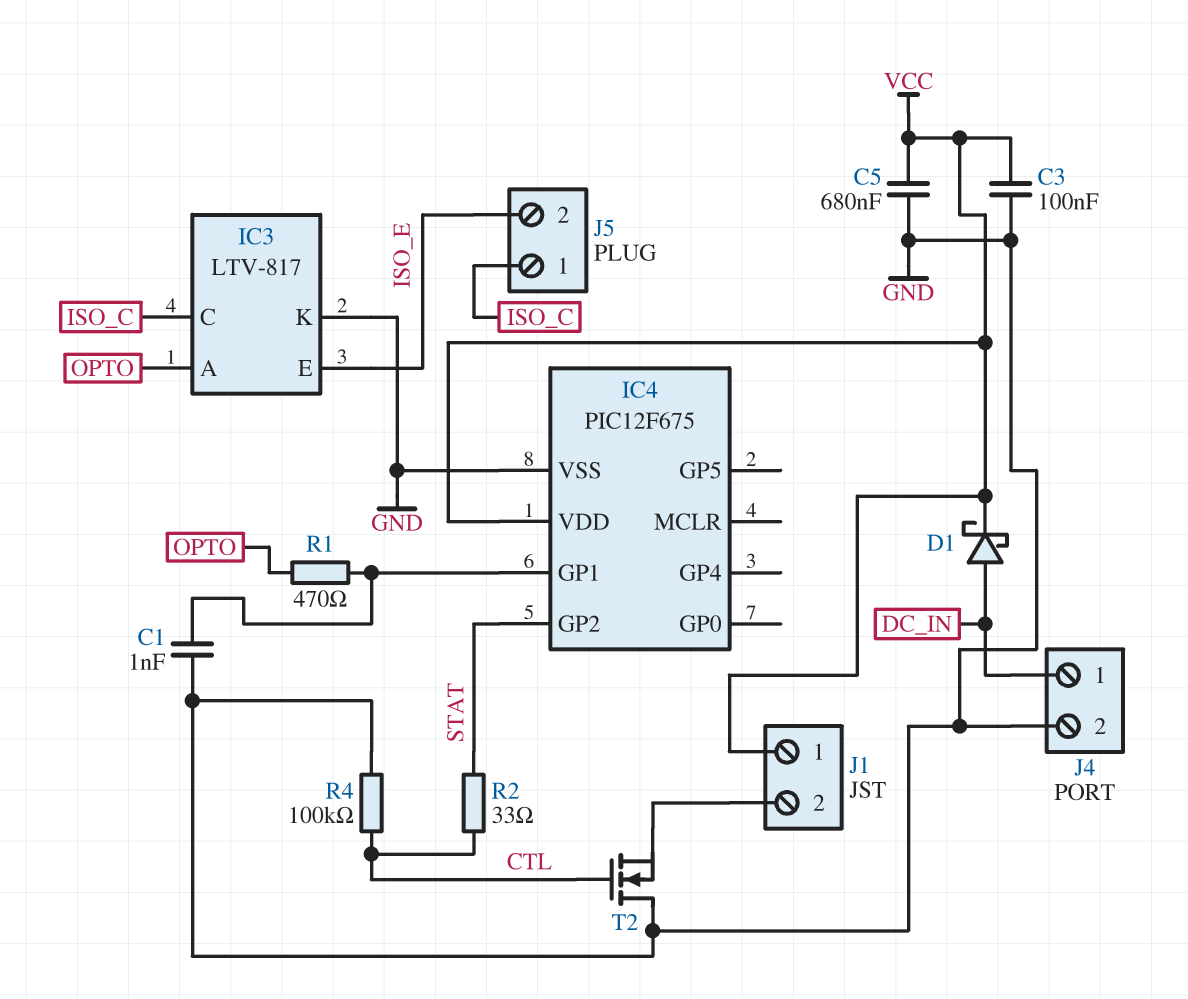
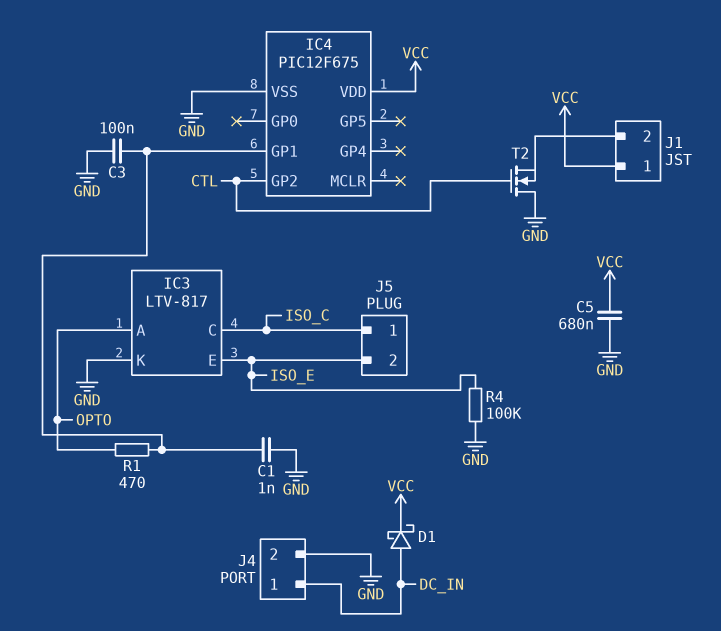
C3: 100nF (GND, VCC) -> 100nF (GND, IC4/GP1)
IC4 pin GP2: STAT -> CTL
R2: 33 (CTL, STAT) -> none
R4: 100k (CTL, GND) -> 100k (GND, ISO_E)

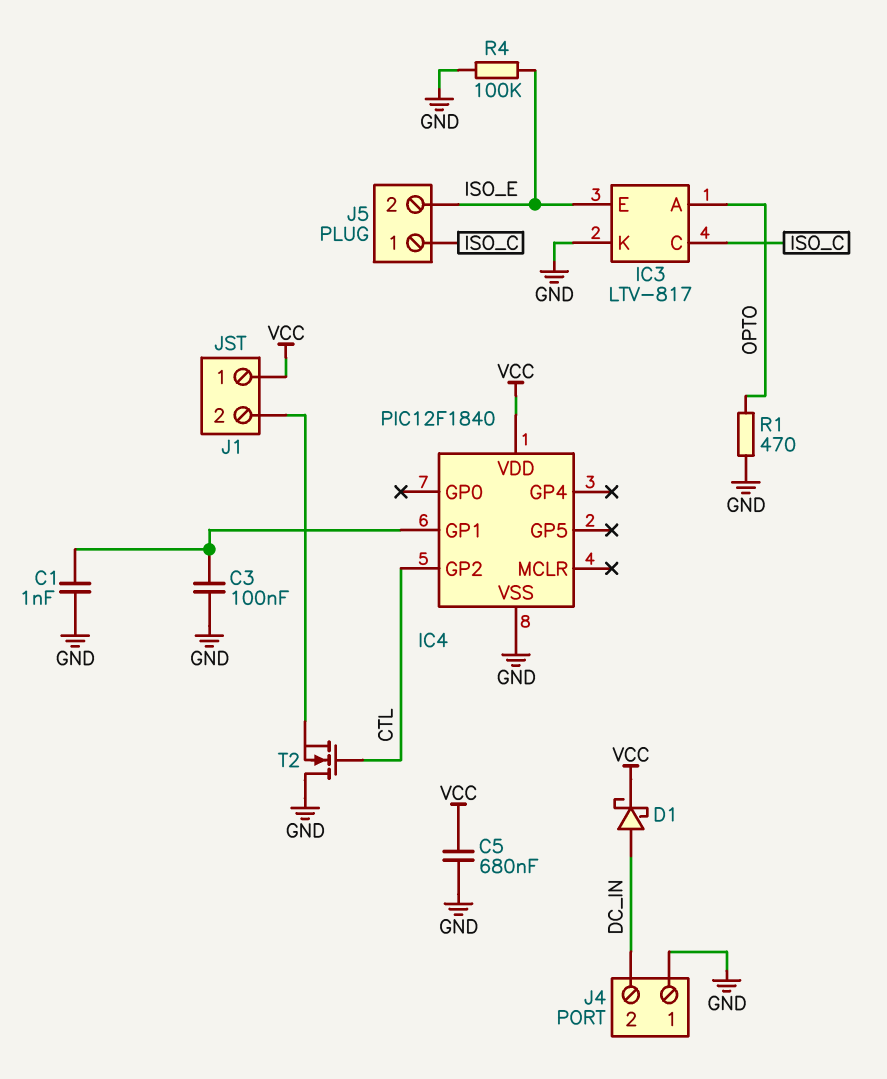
IC4: PIC12F675 -> PIC12F1840
J4 pin 1: DC_IN -> GND
J4 pin 2: GND -> DC_IN
R1: 470 (IC4/GP1, OPTO) -> 470 (GND, OPTO)

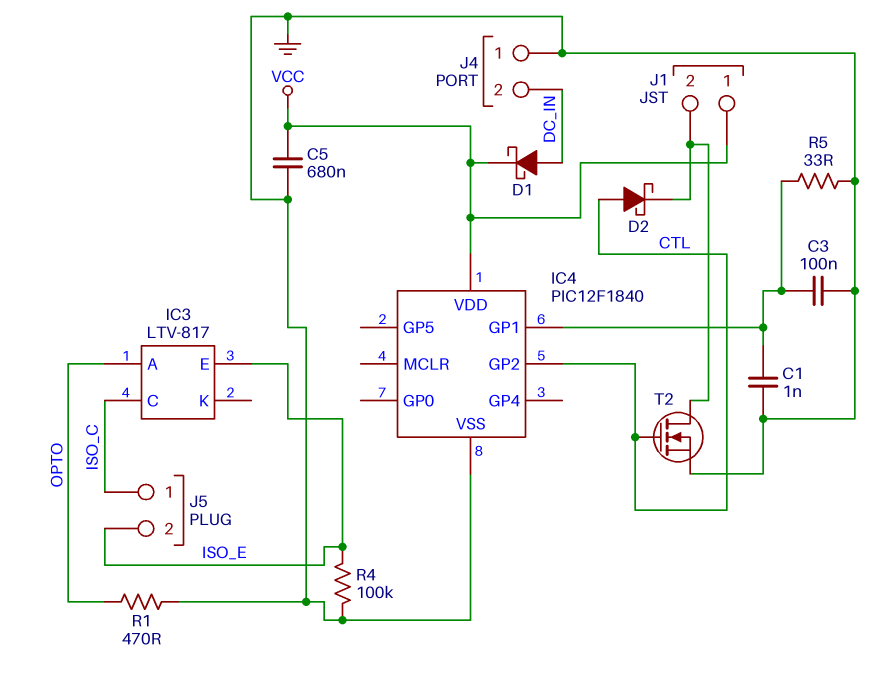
D2: none -> schottky (A CTL, K J1/2)
IC3 pin K: GND -> none
R5: none -> 33 (GND, IC4/GP1)
T2: NMOS (G CTL, D GND, S J1/2) -> NMOS (G CTL, D J1/2, S GND)

